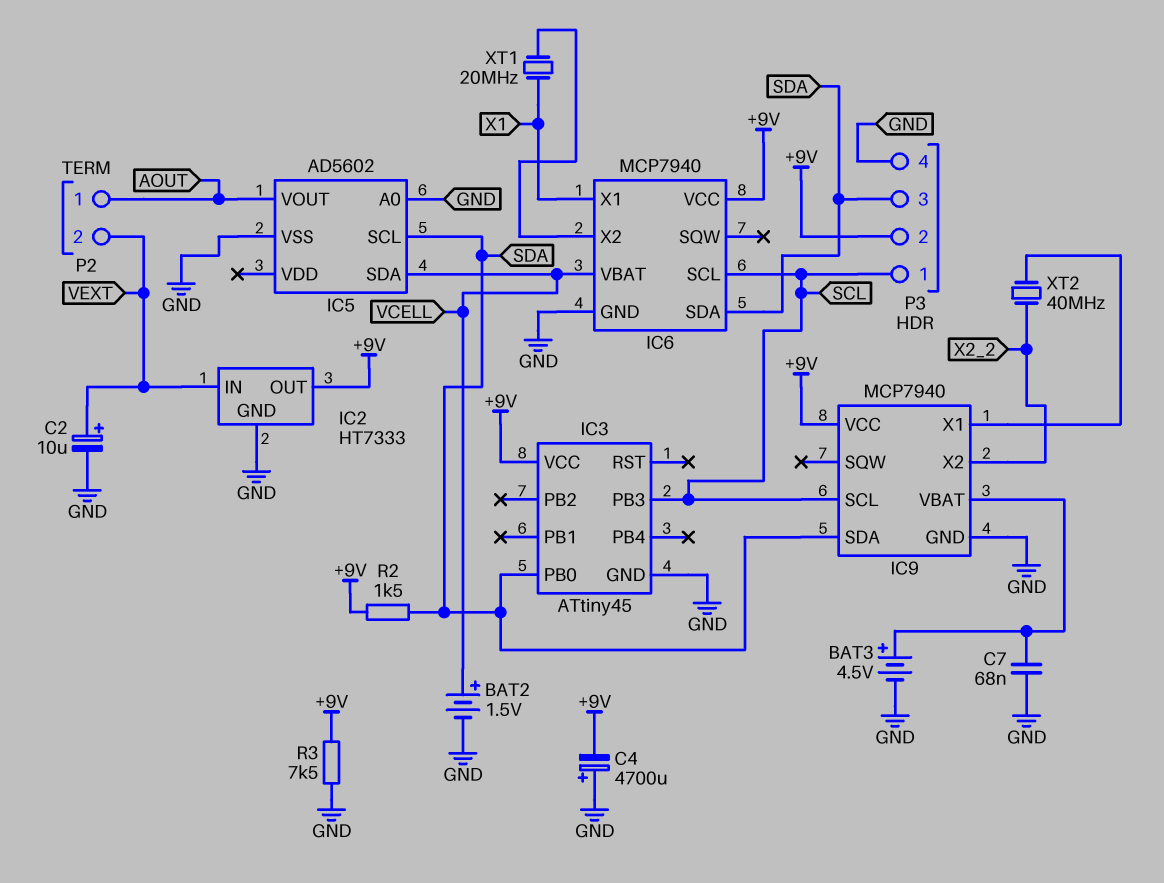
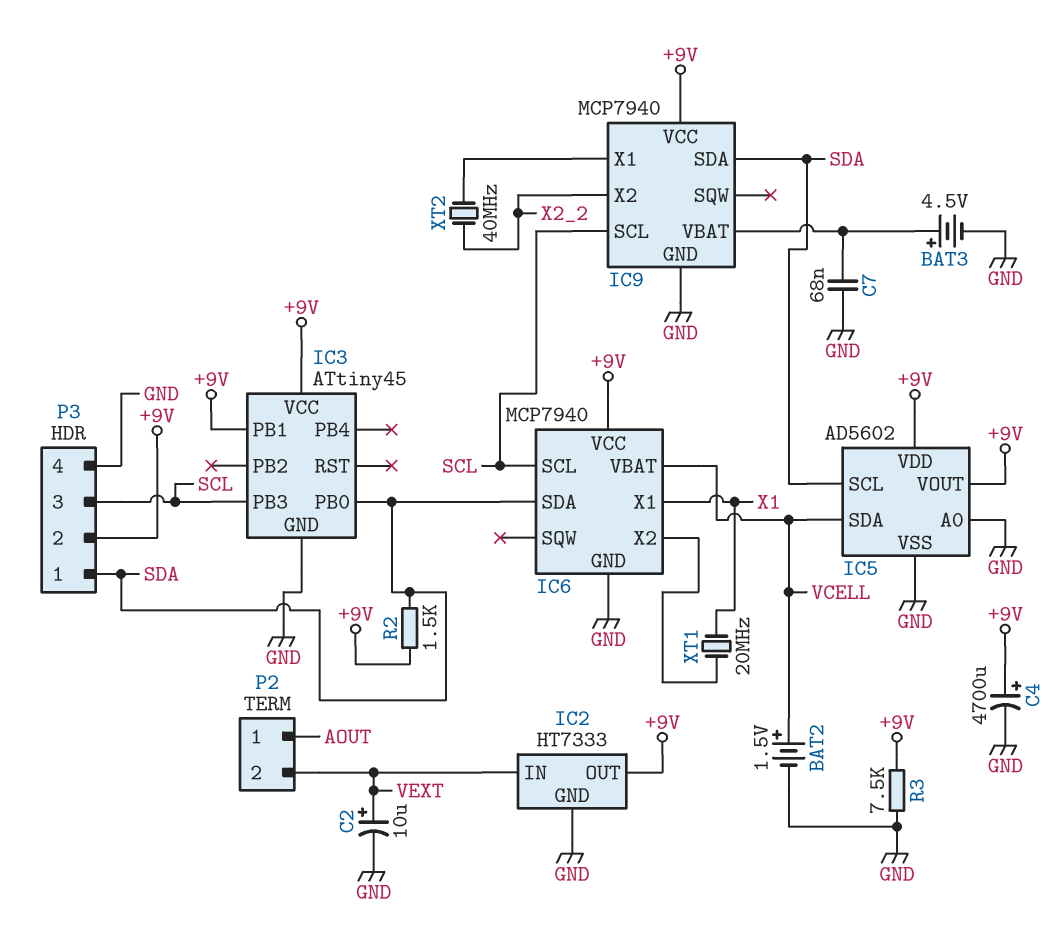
C4: 4700uF (plus GND, minus +9V) -> 4700uF (plus +9V, minus GND)
IC3 pin PB1: none -> +9V
IC5 pin VDD: none -> +9V
IC5 pin VOUT: AOUT -> +9V
P3 pin 1: SCL -> SDA
P3 pin 3: SDA -> SCL

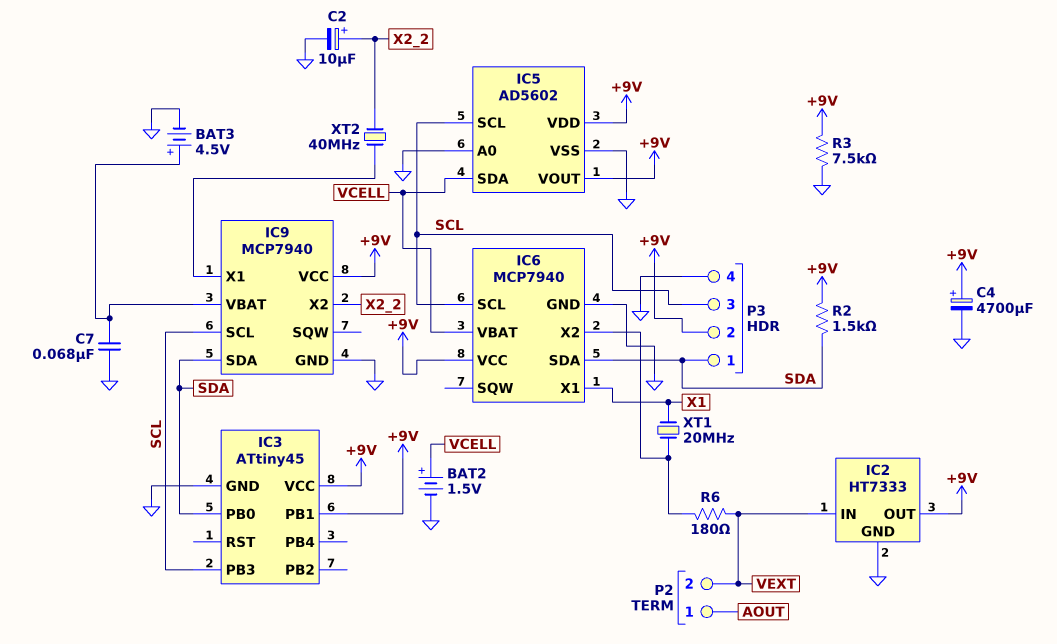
C2: 10uF (plus VEXT, minus GND) -> 10uF (plus X2_2, minus GND)
IC5 pin SCL: SDA -> SCL
R6: none -> 180 (IC6/X2, VEXT)

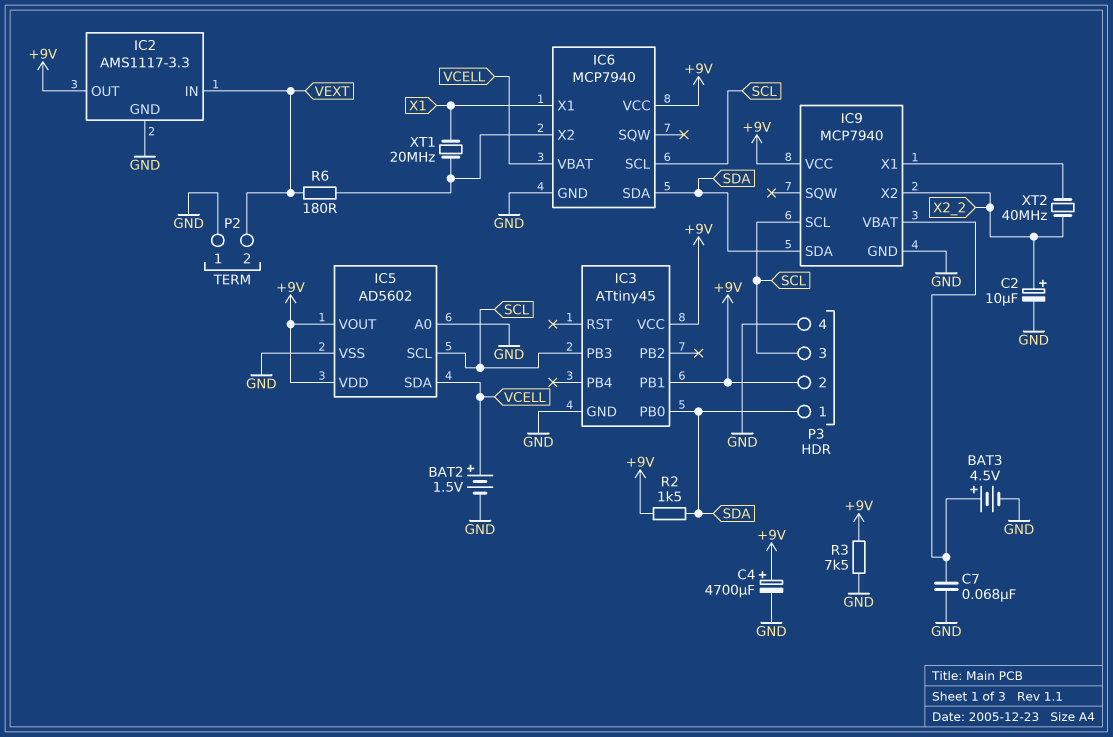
IC2: HT7333 -> AMS1117-3.3
P2 pin 1: AOUT -> GND

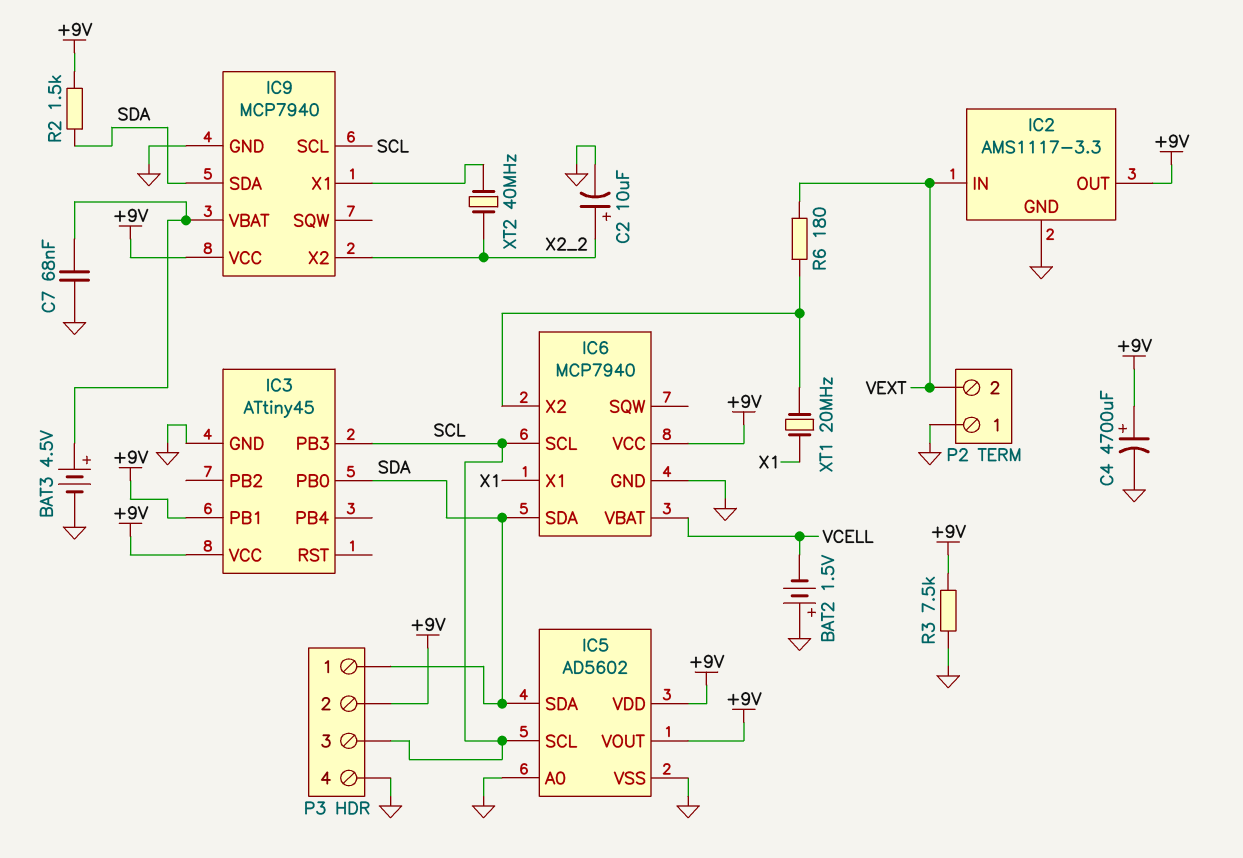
BAT2: 1.5V (plus VCELL, minus GND) -> 1.5V (plus GND, minus VCELL)
IC5 pin SDA: VCELL -> SDA

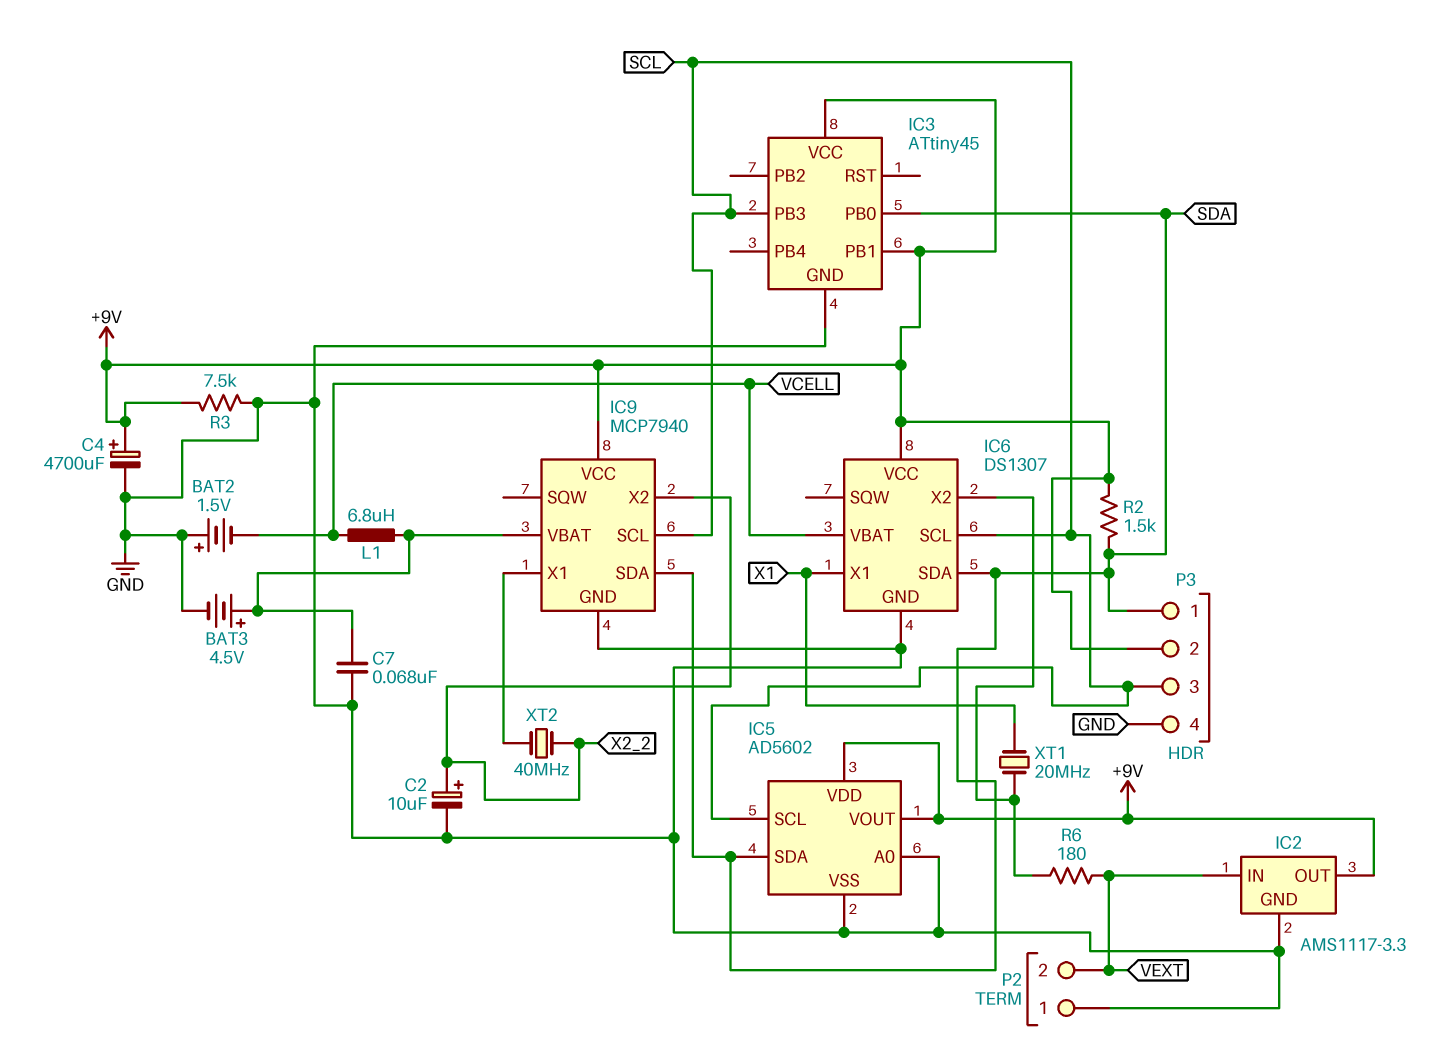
IC6: MCP7940 -> DS1307
L1: none -> 6.8uH (IC9/VBAT, VCELL)

